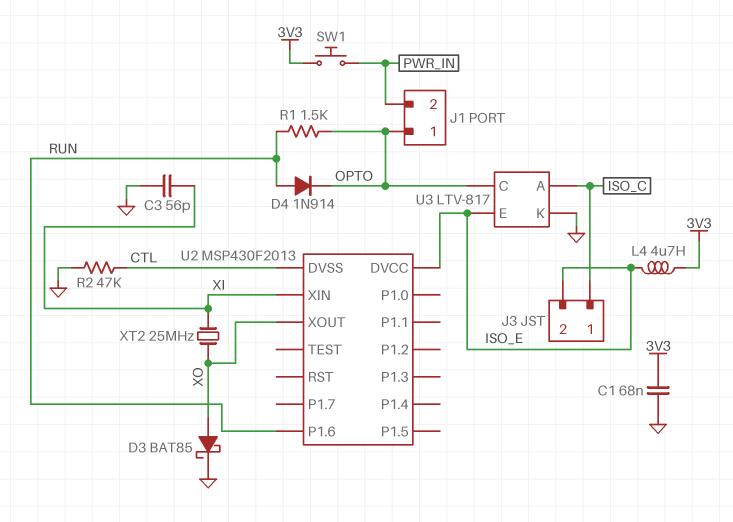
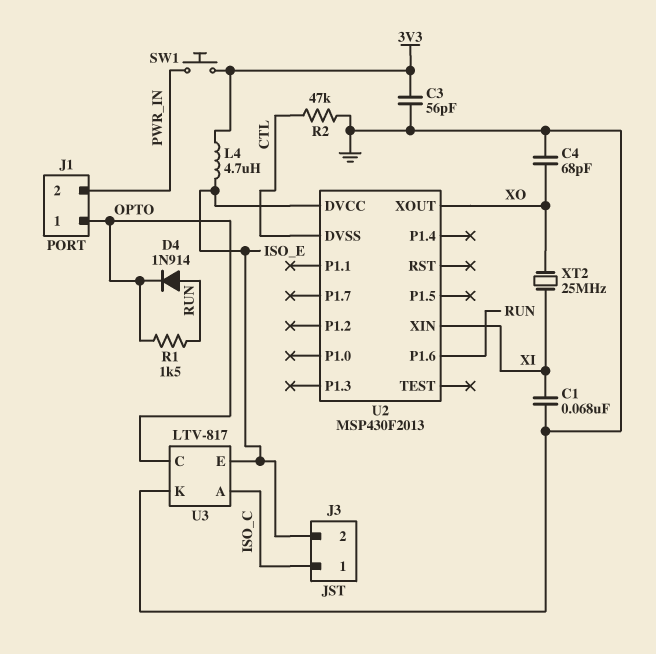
C1: 68nF (3V3, GND) -> 68nF (GND, XI)
C3: 56pF (GND, XI) -> 56pF (3V3, GND)
C4: none -> 68pF (GND, XO)
D3: schottky BAT85 (A XO, K GND) -> none

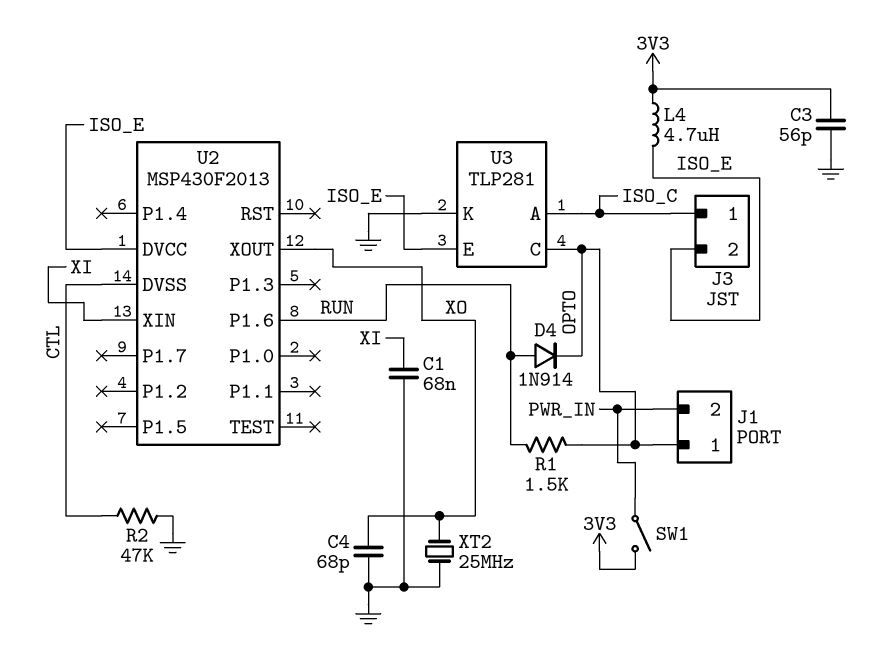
SW1: button (3V3, PWR_IN) -> switch (3V3, PWR_IN)
U3: LTV-817 -> TLP281
XT2: 25MHz (XI, XO) -> 25MHz (GND, XO)

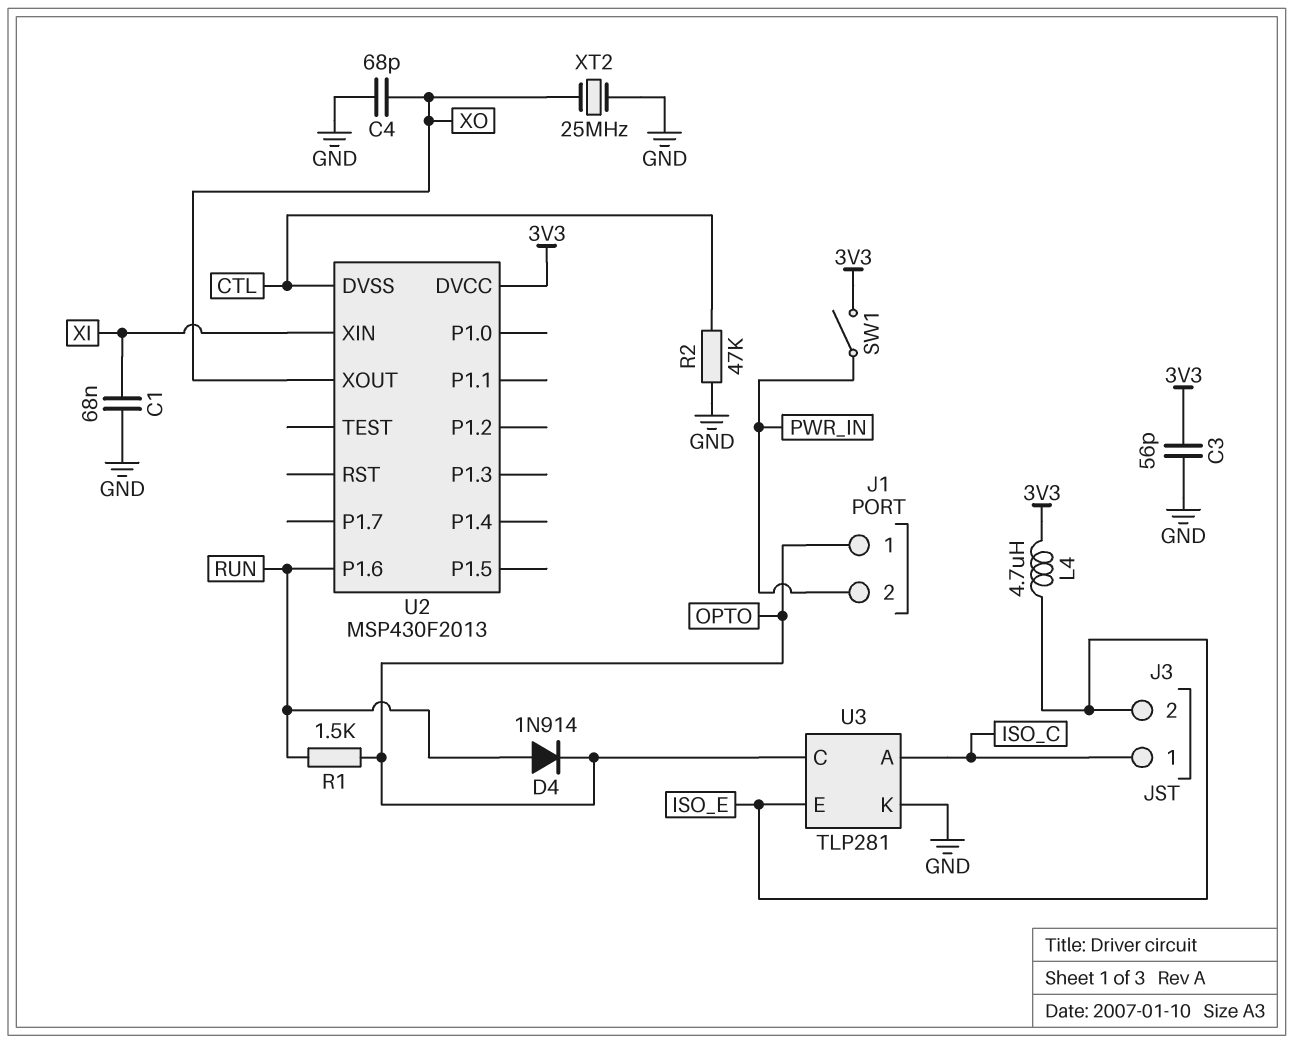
U2 pin DVCC: ISO_E -> 3V3

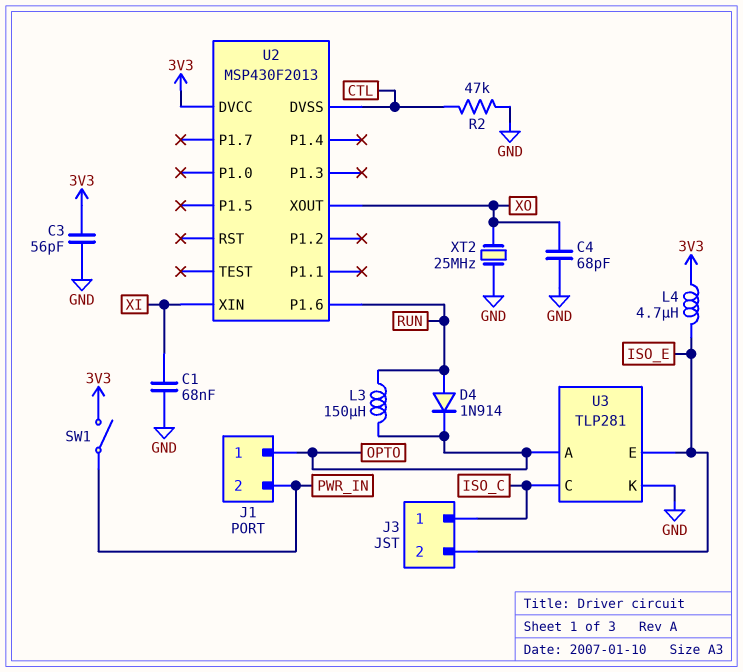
L3: none -> 150uH (OPTO, RUN)
R1: 1.5k (OPTO, RUN) -> none
U3 pin A: ISO_C -> OPTO
U3 pin C: OPTO -> ISO_C

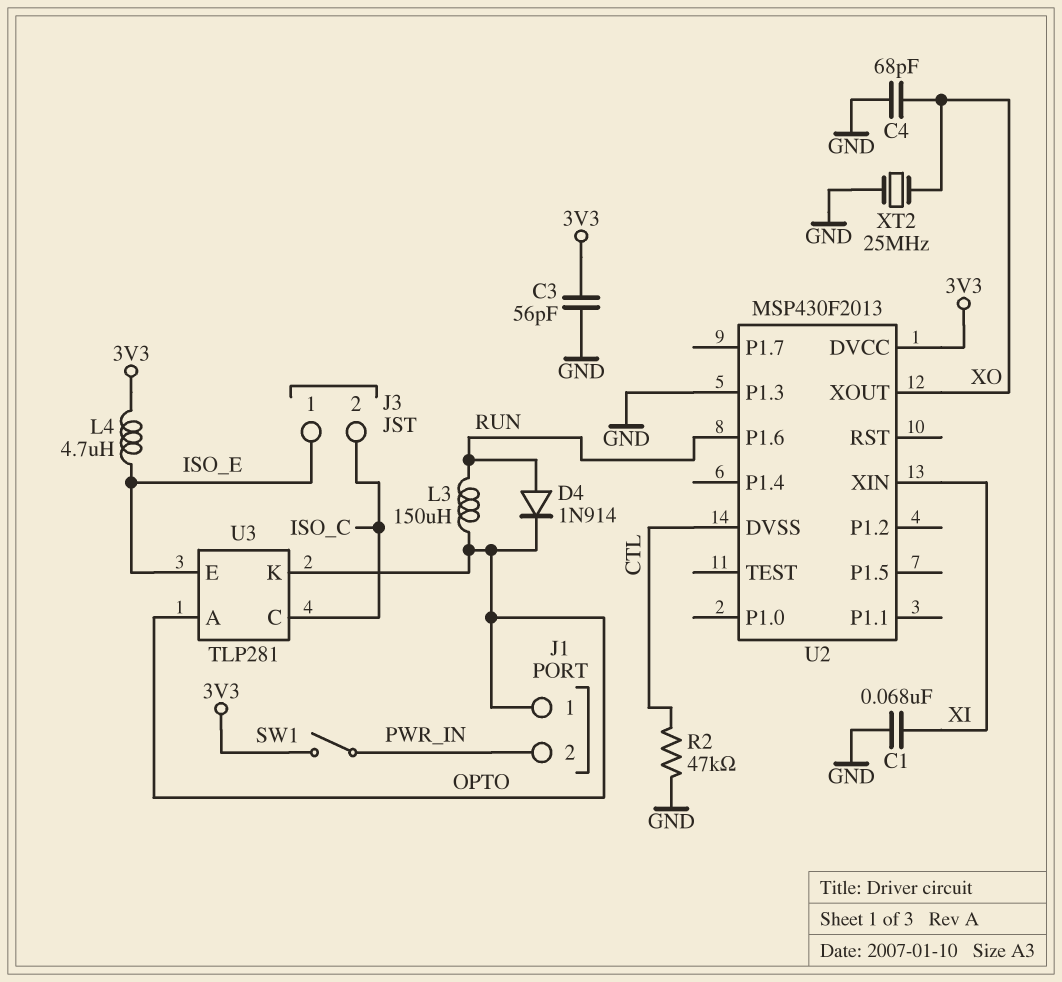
J3 pin 1: ISO_C -> ISO_E
J3 pin 2: ISO_E -> ISO_C
U2 pin P1.3: none -> GND
U3 pin K: GND -> OPTO

